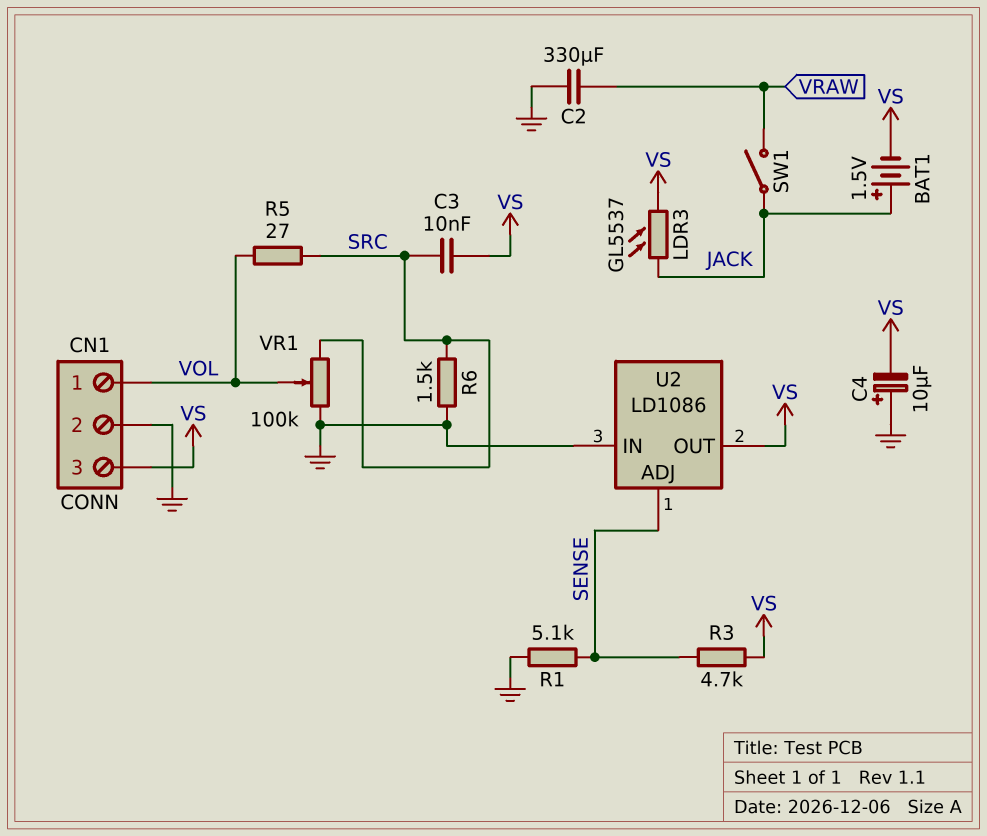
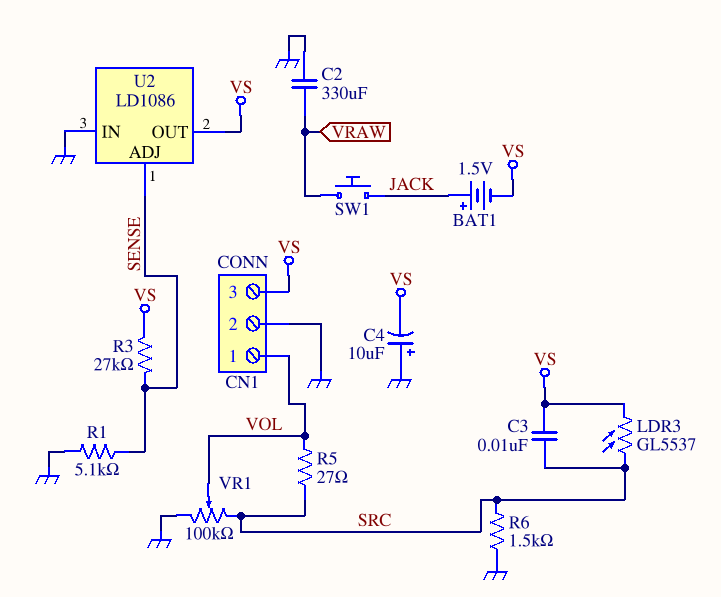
LDR3: GL5537 (JACK, VS) -> GL5537 (SRC, VS)
R3: 4.7k (SENSE, VS) -> 27k (SENSE, VS)
SW1: switch (JACK, VRAW) -> button (JACK, VRAW)

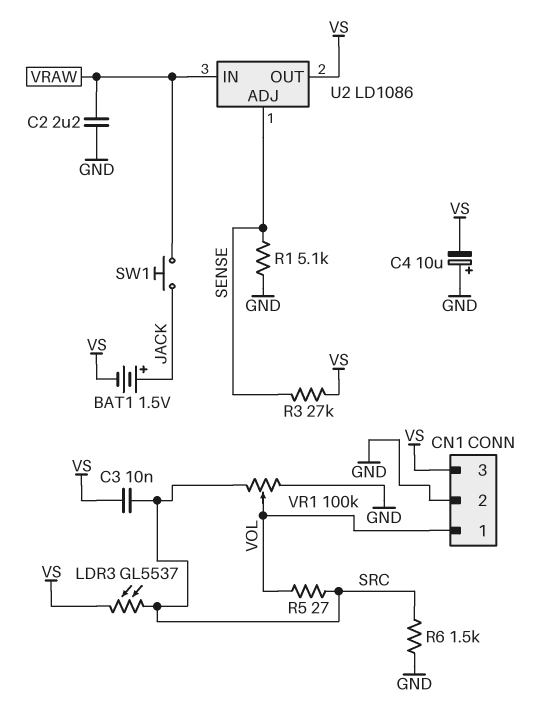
C2: 330uF (GND, VRAW) -> 2.2uF (GND, VRAW)
U2 pin IN: GND -> VRAW

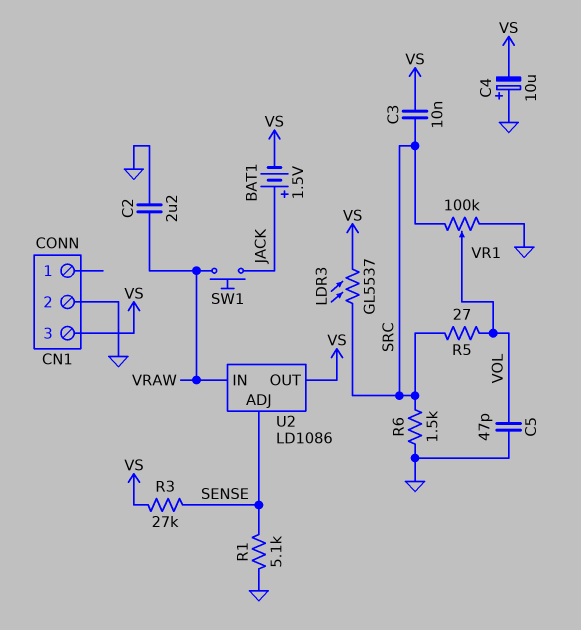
C5: none -> 47pF (GND, VOL)
CN1 pin 1: VOL -> none

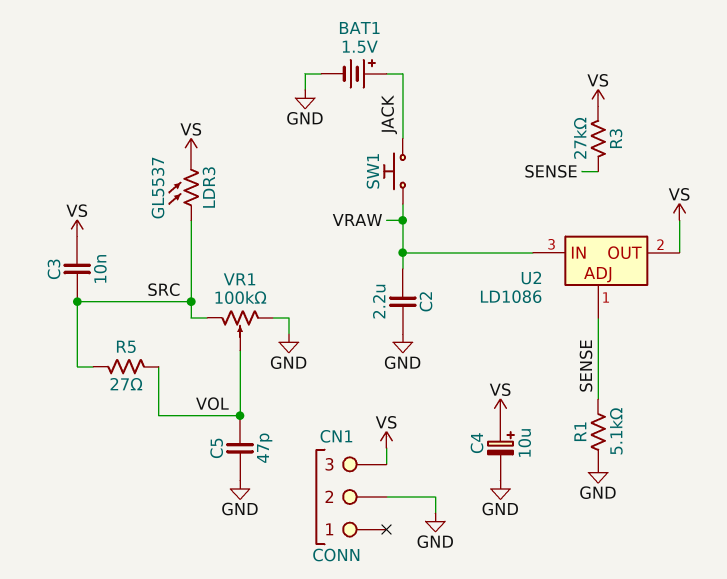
BAT1: 1.5V (plus JACK, minus VS) -> 1.5V (plus JACK, minus GND)
C4: 10uF (plus GND, minus VS) -> 10uF (plus VS, minus GND)
R6: 1.5k (GND, SRC) -> none

